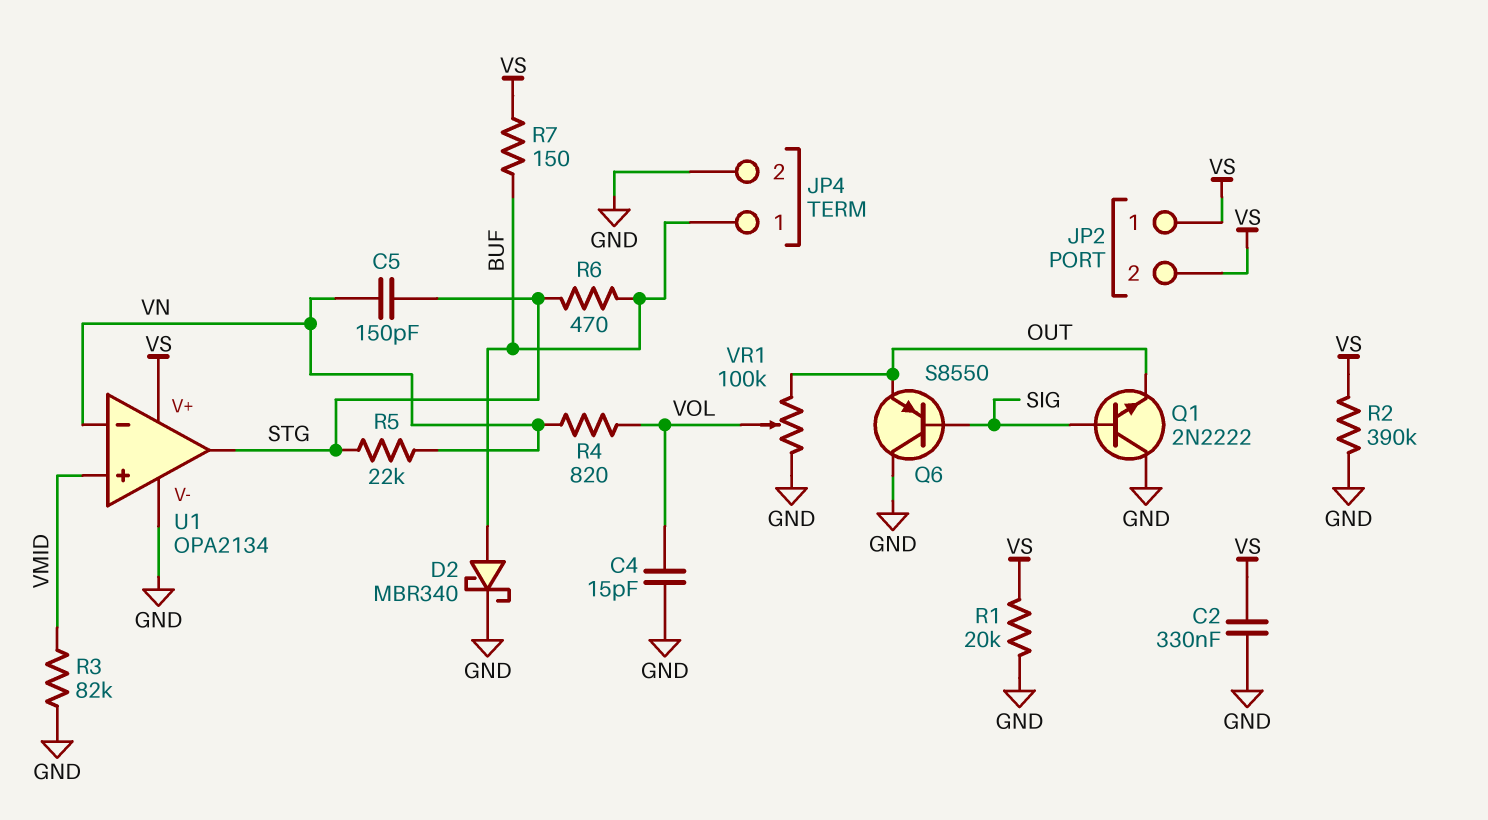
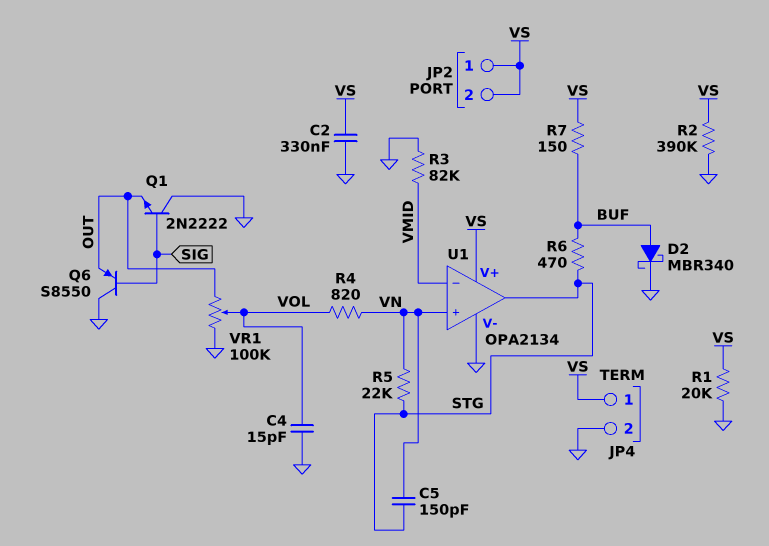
JP4 pin 1: BUF -> VS
U1 pin in+: VMID -> VN
U1 pin in-: VN -> VMID

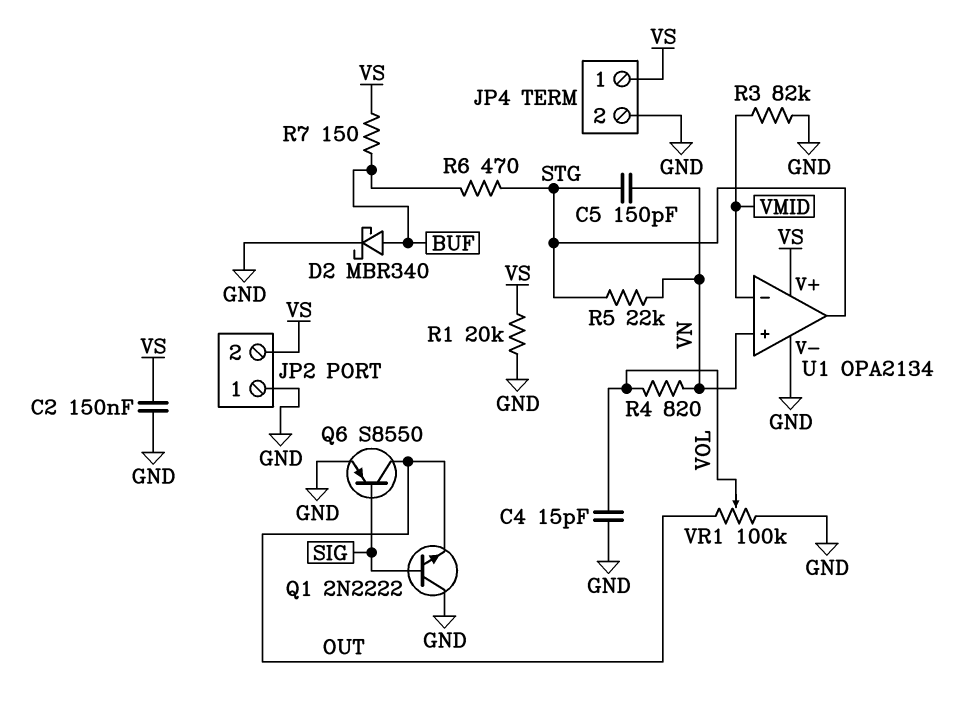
C2: 330nF (GND, VS) -> 150nF (GND, VS)
JP2 pin 1: VS -> GND
Q6: PNP S8550 (B SIG, C GND, E OUT) -> PNP S8550 (B SIG, C OUT, E GND)
R2: 390k (GND, VS) -> none

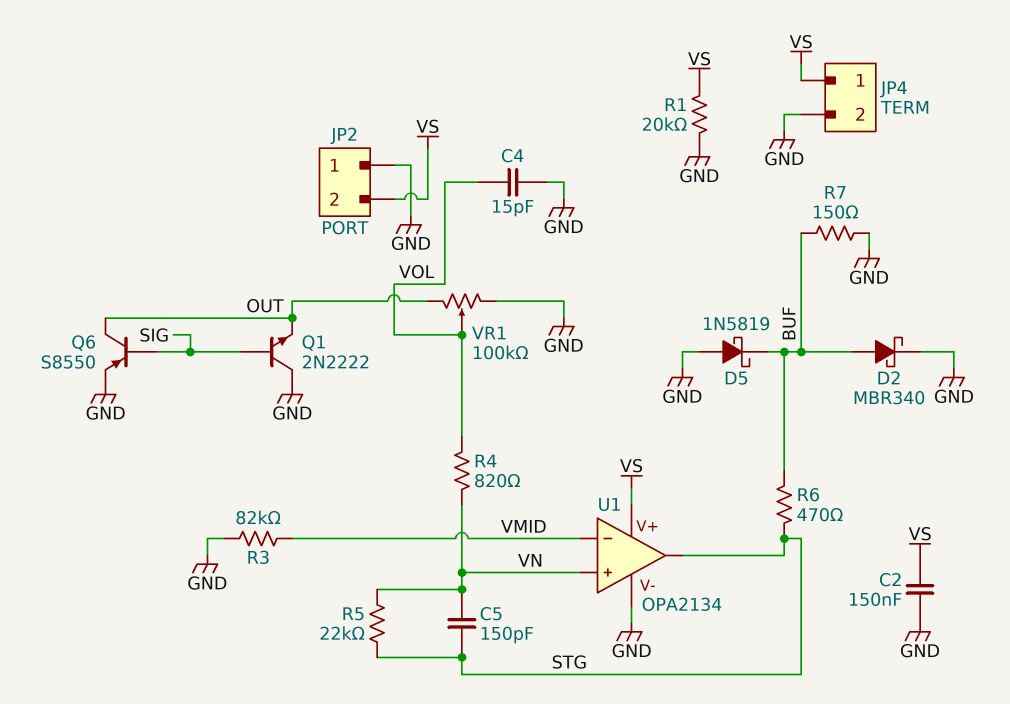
D5: none -> schottky 1N5819 (A GND, K BUF)
R7: 150 (BUF, VS) -> 150 (BUF, GND)

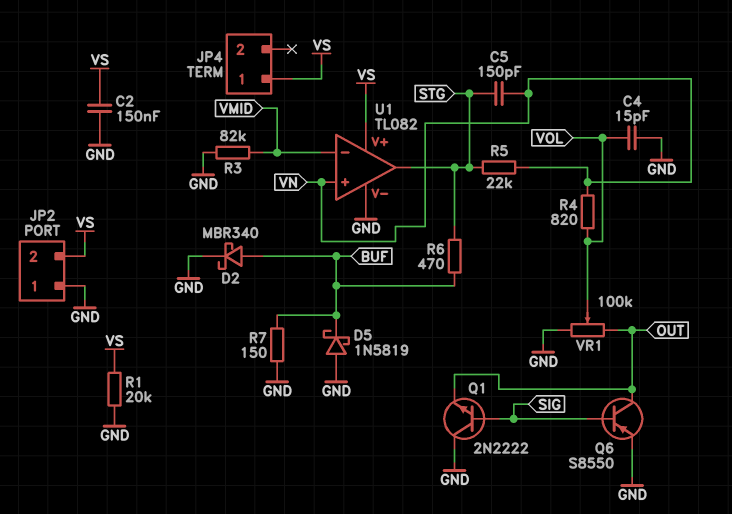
JP4 pin 2: GND -> none
U1: OPA2134 -> TL082

